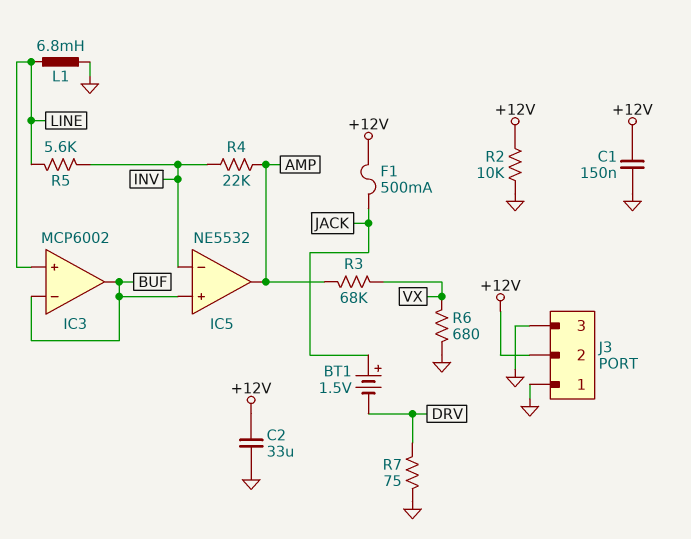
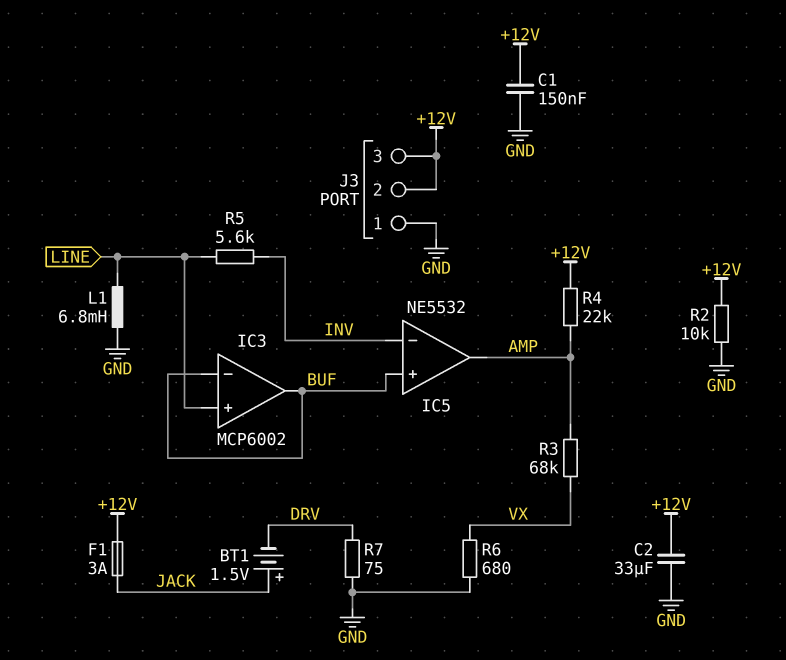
F1: 500mA (+12V, JACK) -> 3A (+12V, JACK)
J3 pin 3: GND -> +12V
R4: 22k (AMP, INV) -> 22k (+12V, AMP)

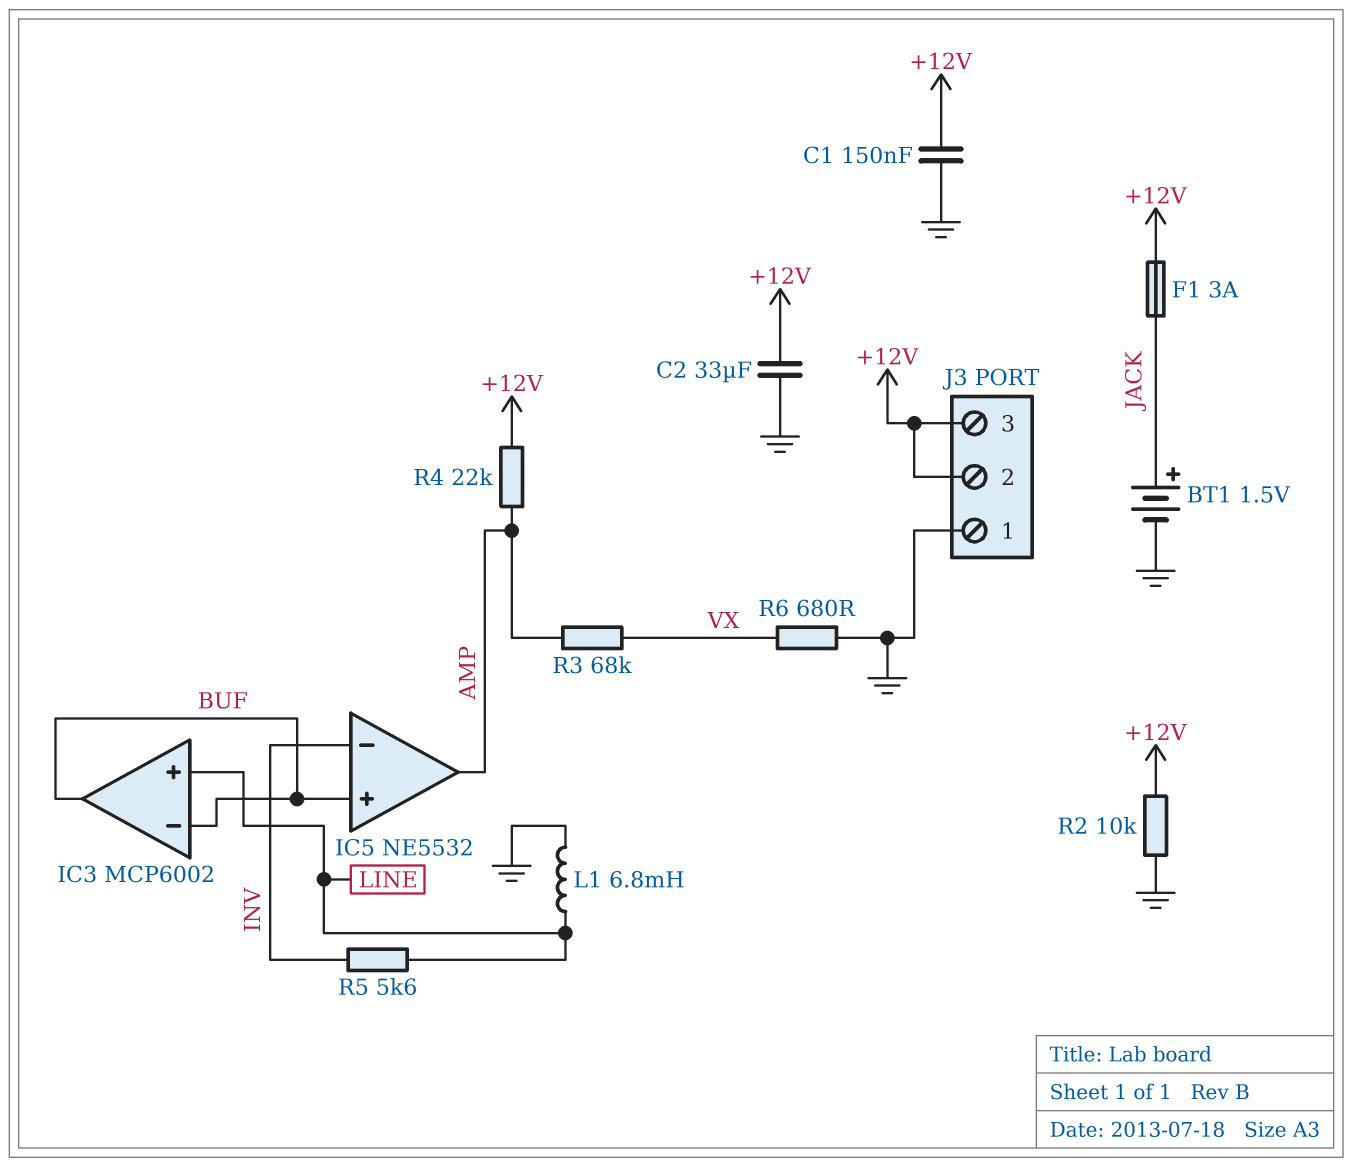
BT1: 1.5V (plus JACK, minus DRV) -> 1.5V (plus JACK, minus GND)
R7: 75 (DRV, GND) -> none

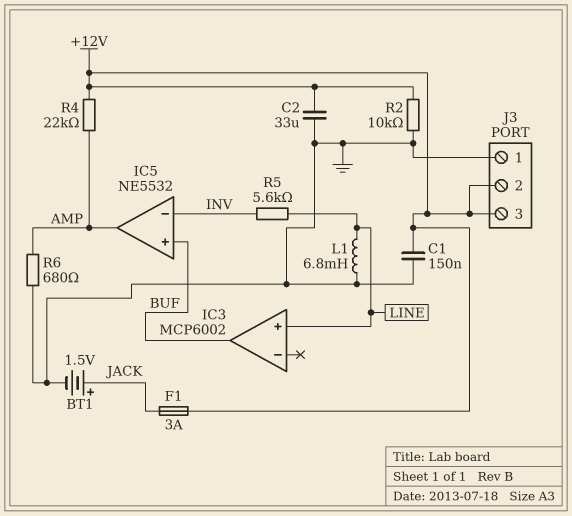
IC3 pin in-: BUF -> none
R3: 68k (AMP, VX) -> none
R6: 680 (GND, VX) -> 680 (AMP, GND)

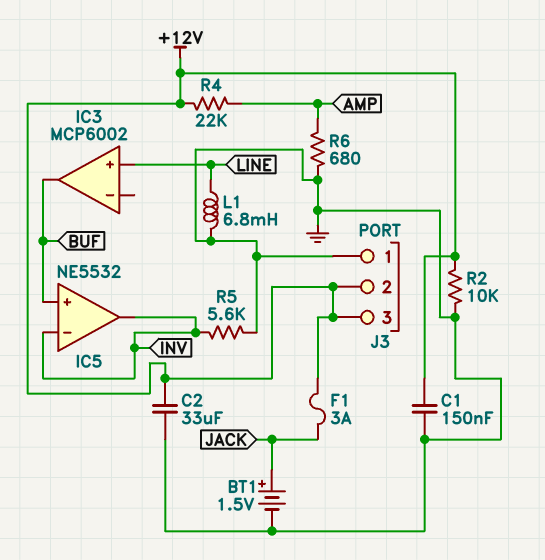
IC5 pin out: AMP -> INV
R5: 5.6k (INV, LINE) -> 5.6k (GND, INV)

